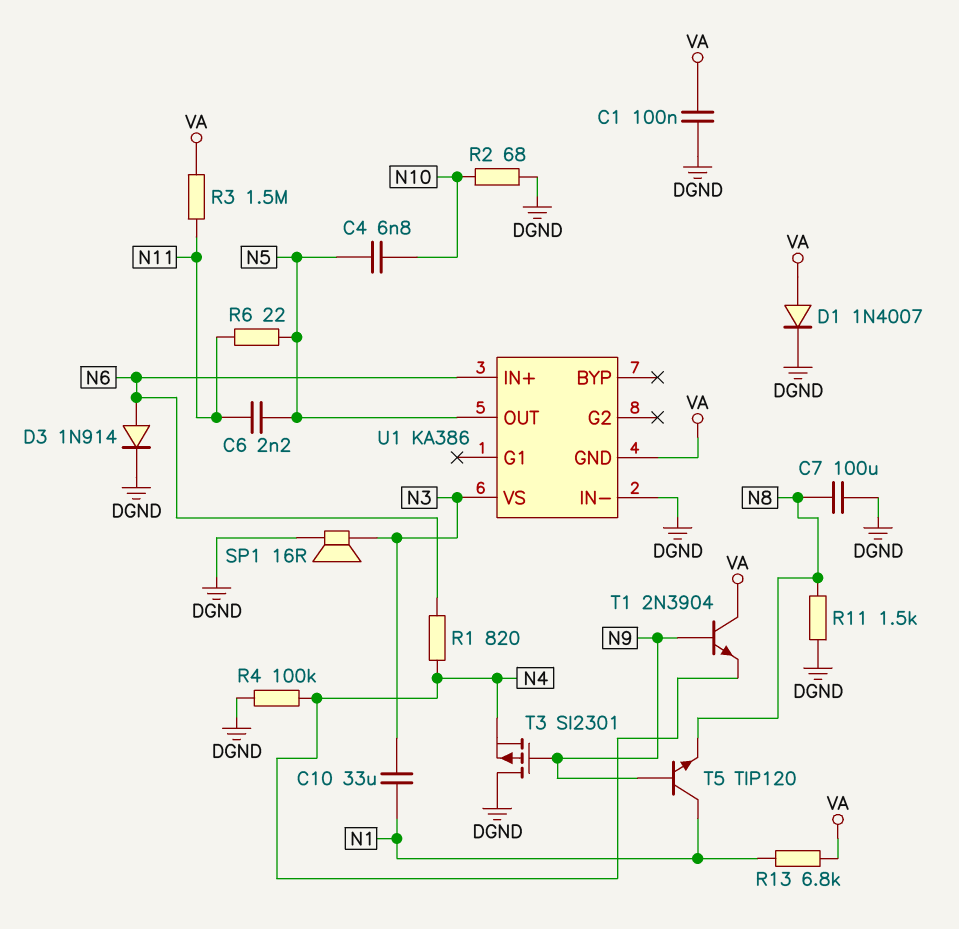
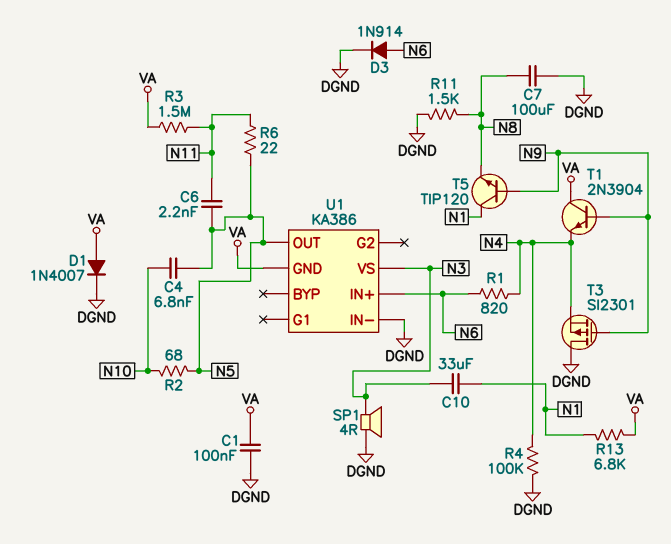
R2: 68 (DGND, N10) -> 68 (N5, N10)
SP1: speaker 16R (DGND, N3) -> speaker 4R (DGND, N3)

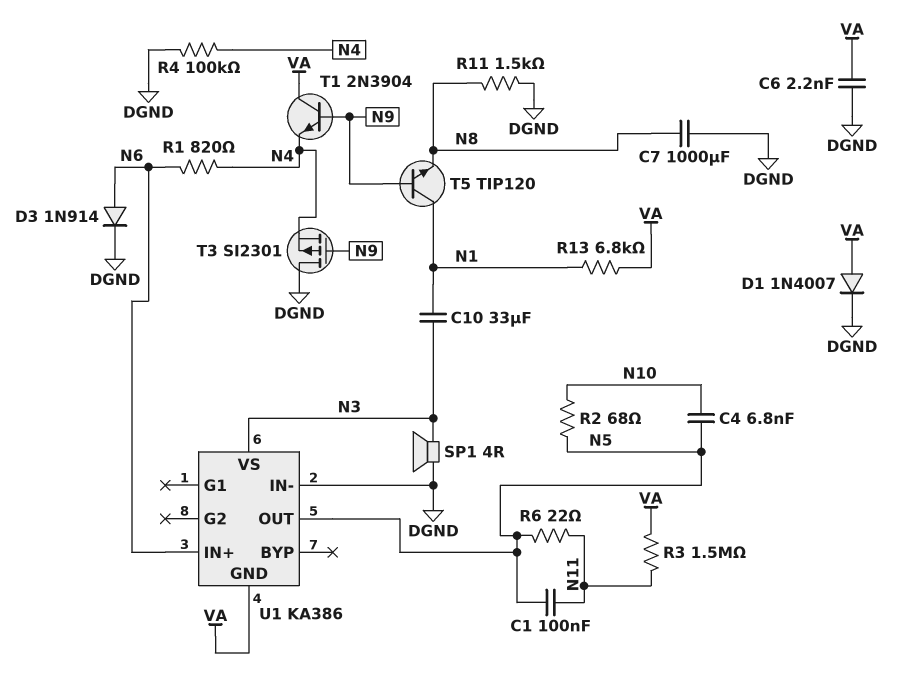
C1: 100nF (DGND, VA) -> 100nF (N5, N11)
C6: 2.2nF (N5, N11) -> 2.2nF (DGND, VA)
C7: 100uF (DGND, N8) -> 1000uF (DGND, N8)

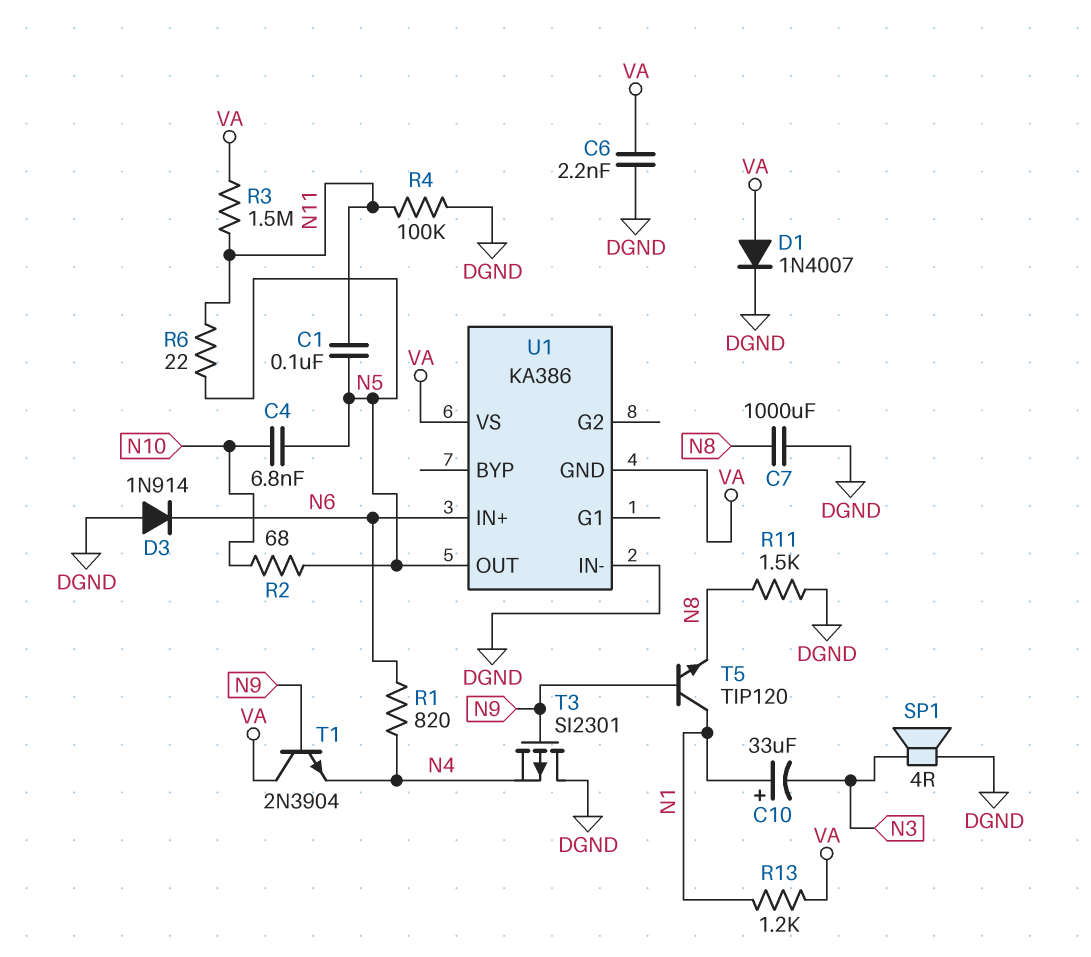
C10: 33uF (N1, N3) -> 33uF (plus N1, minus N3)
D3: diode 1N914 (A N6, K DGND) -> diode 1N914 (A DGND, K N6)
R4: 100k (DGND, N4) -> 100k (DGND, N11)
R13: 6.8k (N1, VA) -> 1.2k (N1, VA)
U1 pin VS: N3 -> VA

